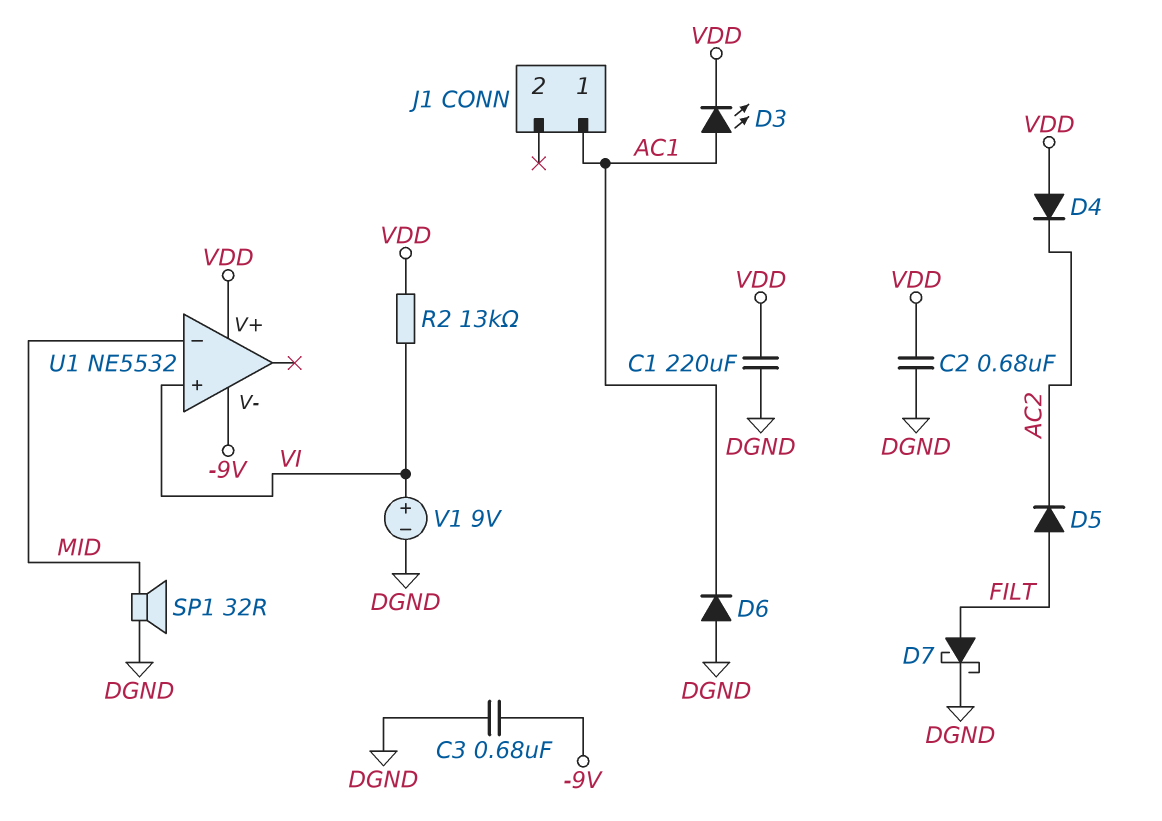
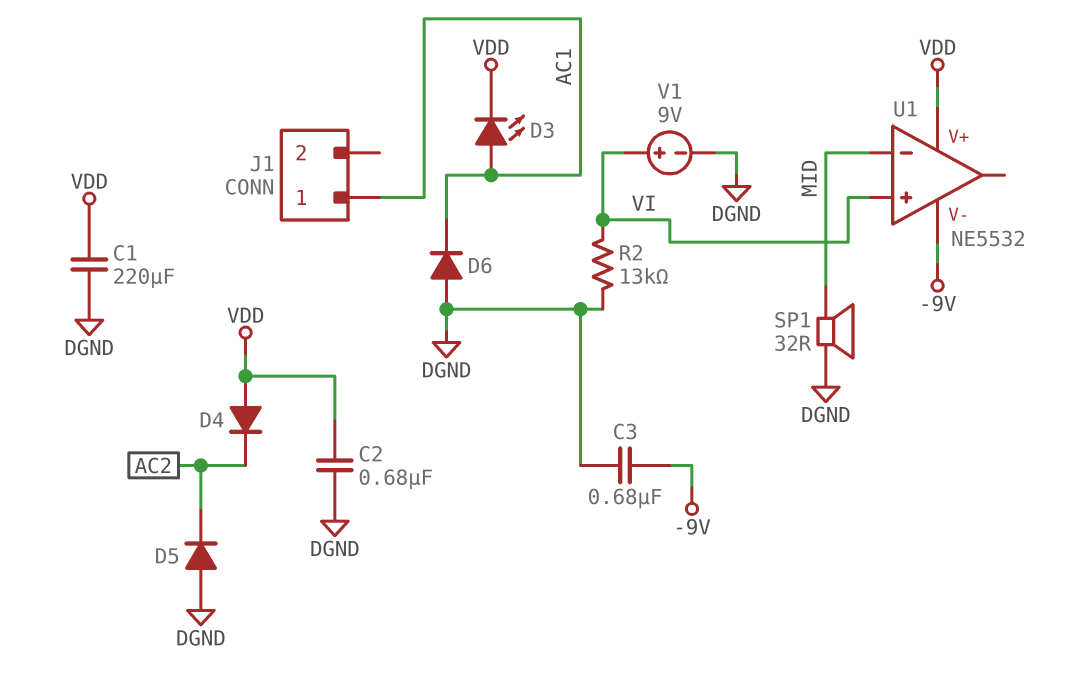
D5: diode (A FILT, K AC2) -> diode (A DGND, K AC2)
D7: schottky (A FILT, K DGND) -> none
R2: 13k (VDD, VI) -> 13k (DGND, VI)

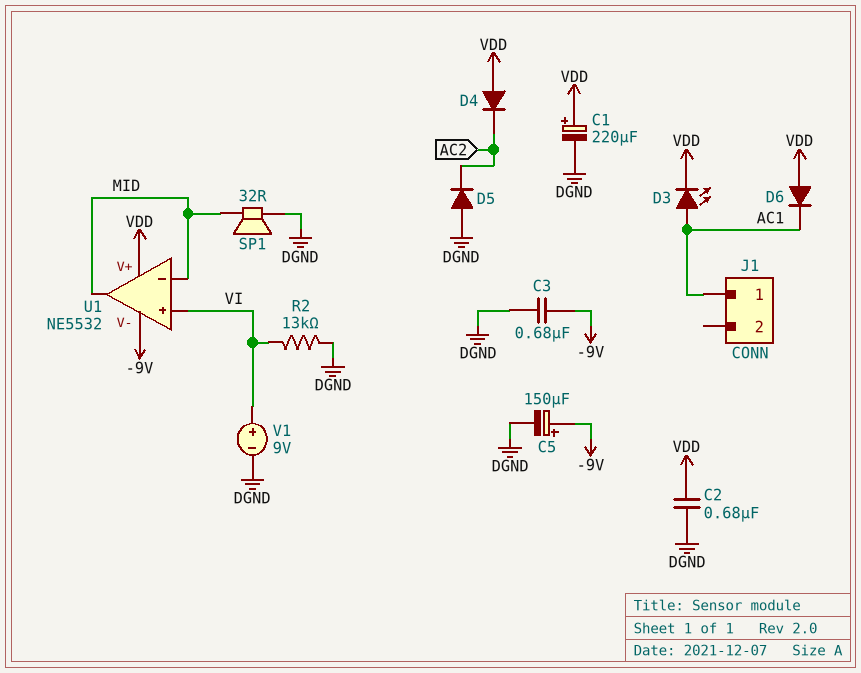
C1: 220uF (DGND, VDD) -> 220uF (plus VDD, minus DGND)
C5: none -> 150uF (plus -9V, minus DGND)
D6: diode (A DGND, K AC1) -> diode (A VDD, K AC1)
U1 pin out: none -> MID

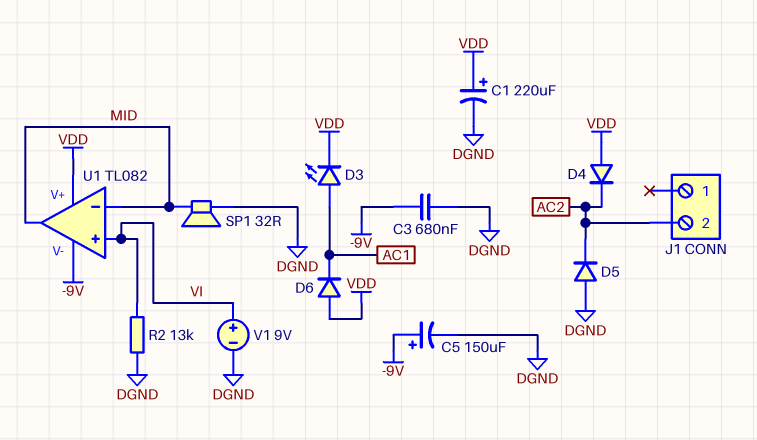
C2: 680nF (DGND, VDD) -> none
J1 pin 1: AC1 -> none
J1 pin 2: none -> AC2
U1: NE5532 -> TL082

